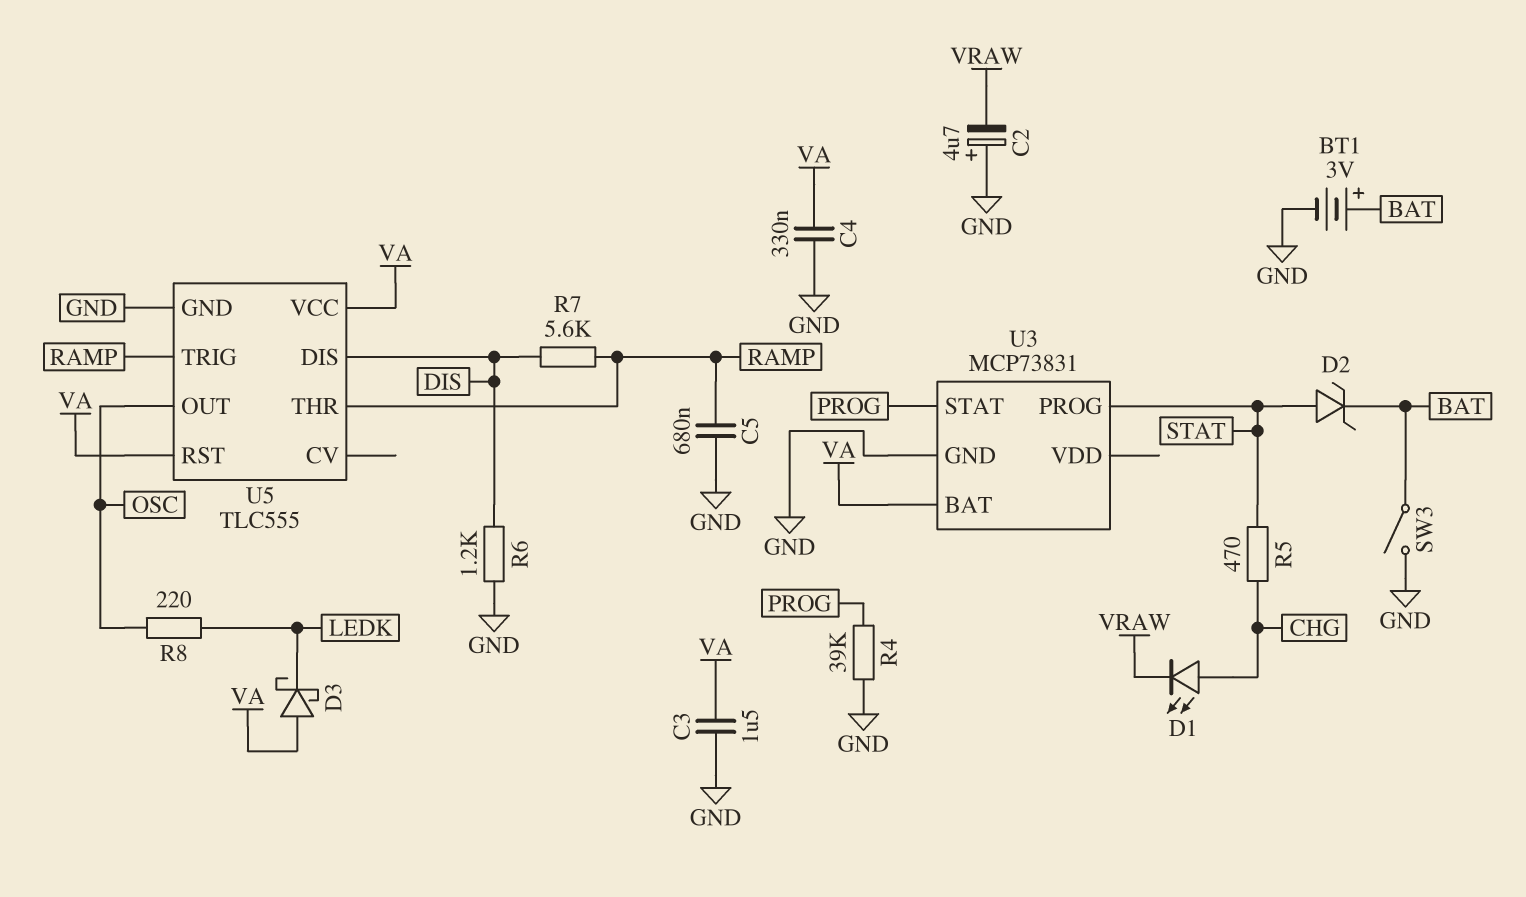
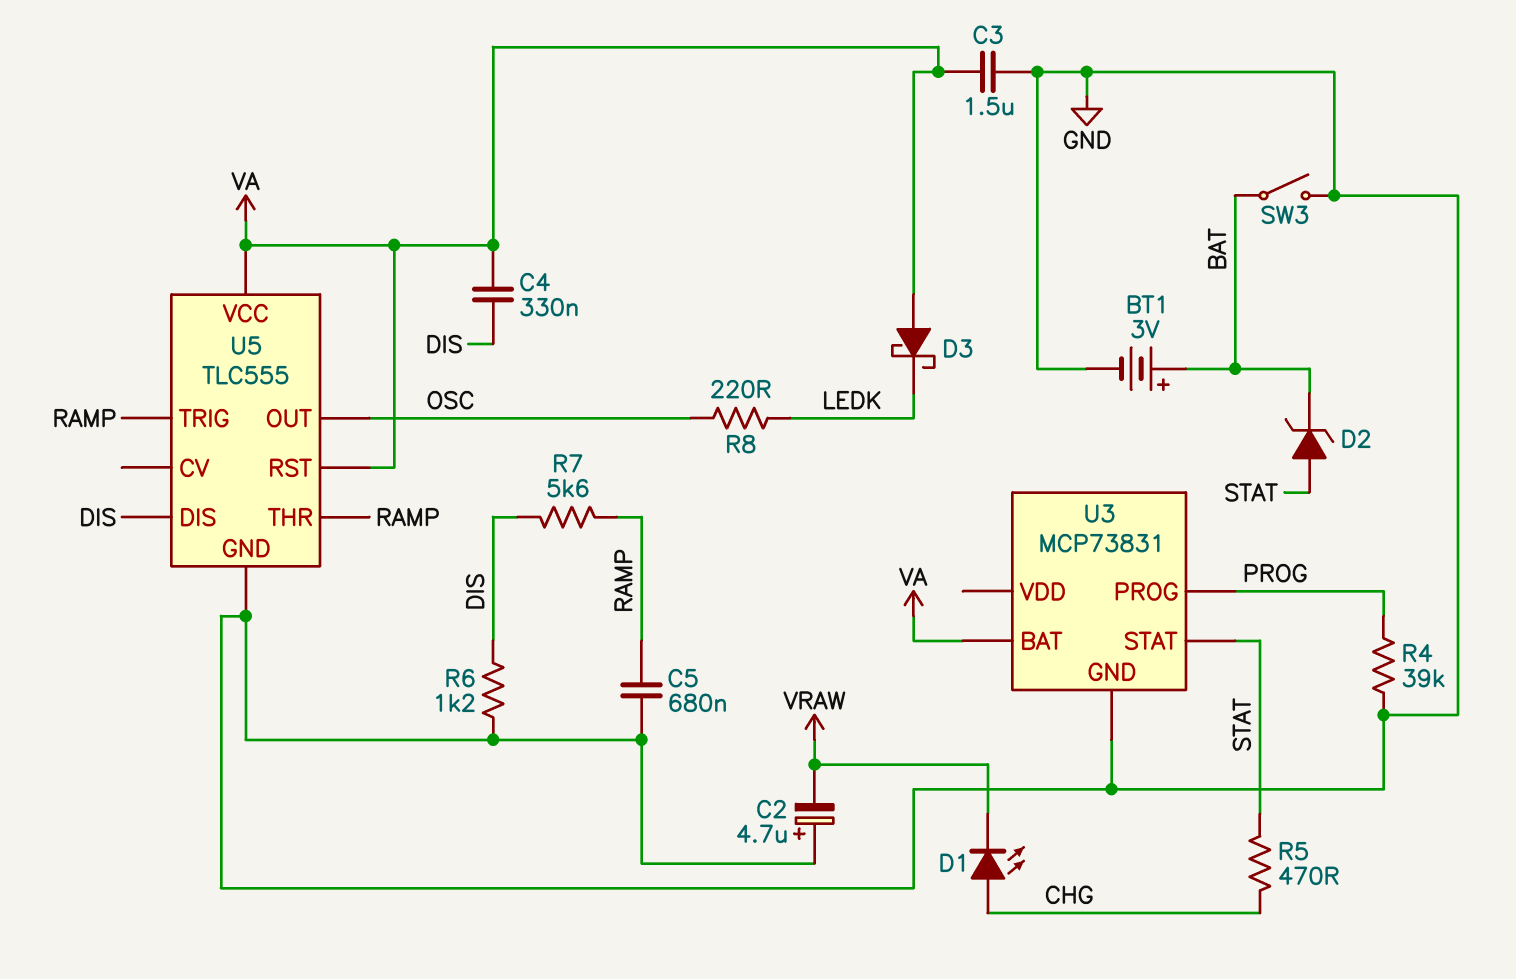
C4: 330nF (GND, VA) -> 330nF (DIS, VA)
U3 pin PROG: STAT -> PROG
U3 pin STAT: PROG -> STAT

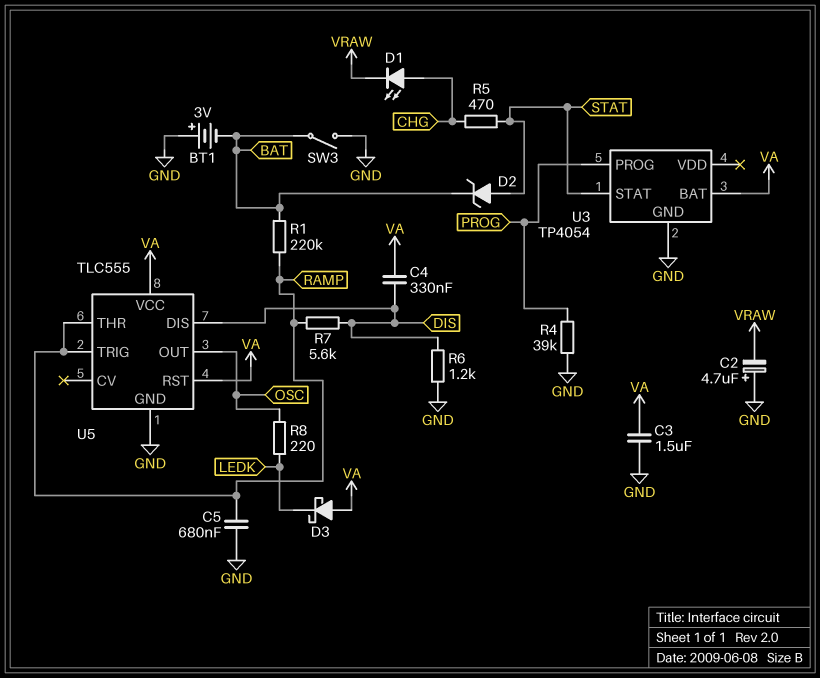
BT1: 3V (plus BAT, minus GND) -> 3V (plus GND, minus BAT)
R1: none -> 220k (BAT, RAMP)
U3: MCP73831 -> TP4054

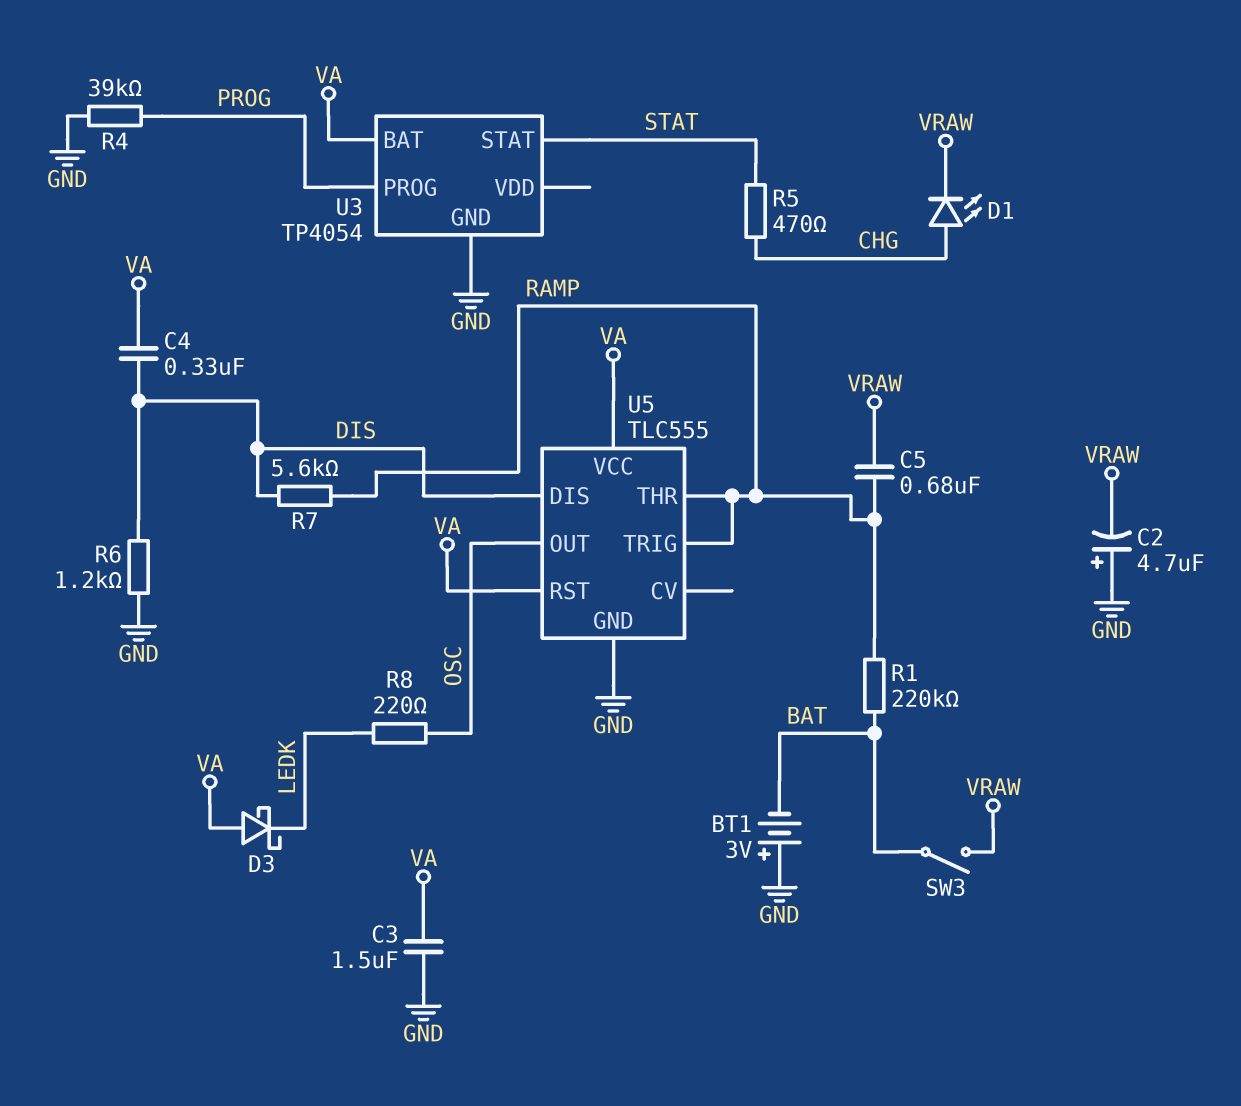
C5: 680nF (GND, RAMP) -> 680nF (RAMP, VRAW)
D2: zener (A STAT, K BAT) -> none
SW3: switch (BAT, GND) -> switch (BAT, VRAW)

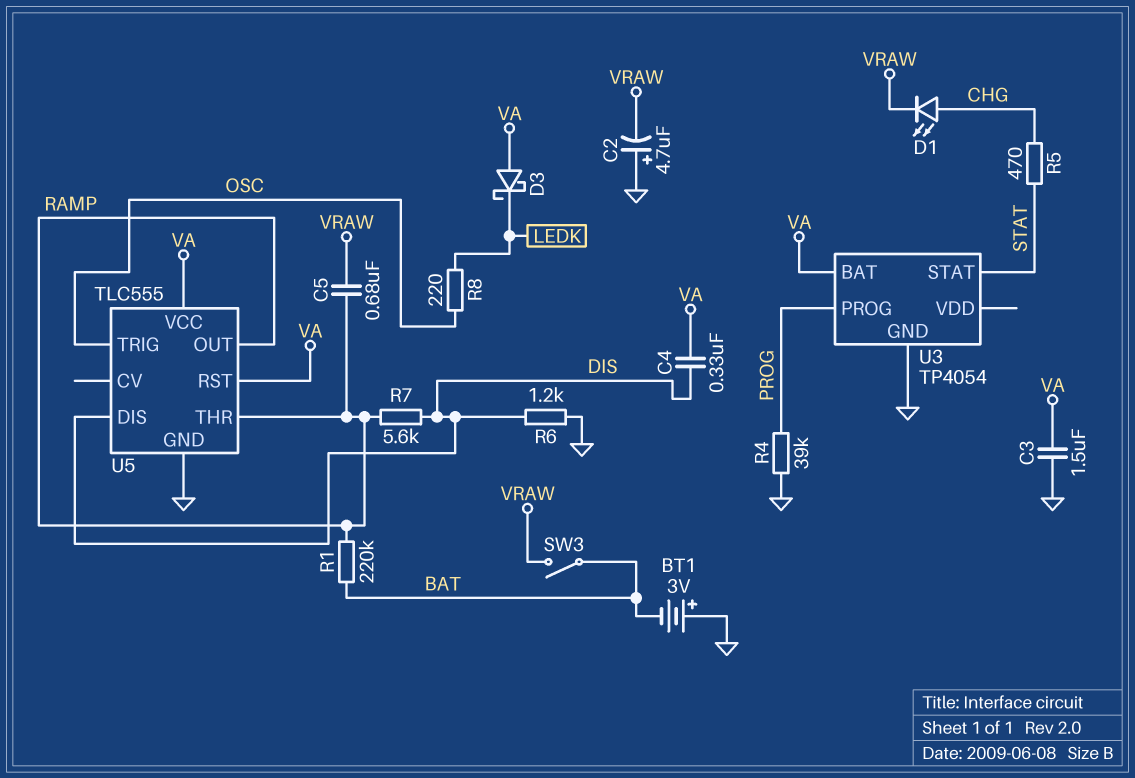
U5 pin OUT: OSC -> RAMP
U5 pin TRIG: RAMP -> OSC

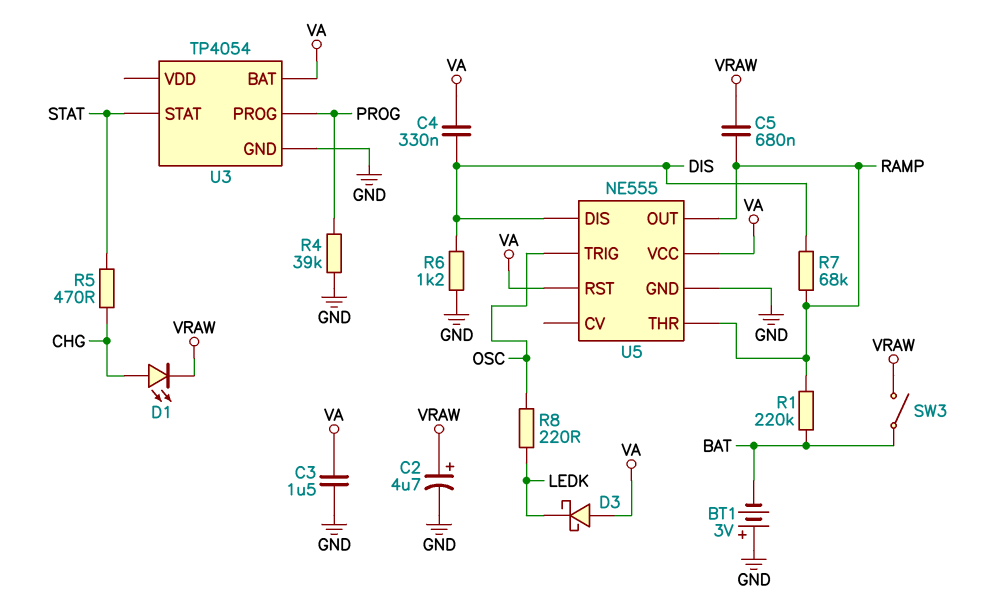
C2: 4.7uF (plus GND, minus VRAW) -> 4.7uF (plus VRAW, minus GND)
R7: 5.6k (DIS, RAMP) -> 68k (DIS, RAMP)
U5: TLC555 -> NE555

